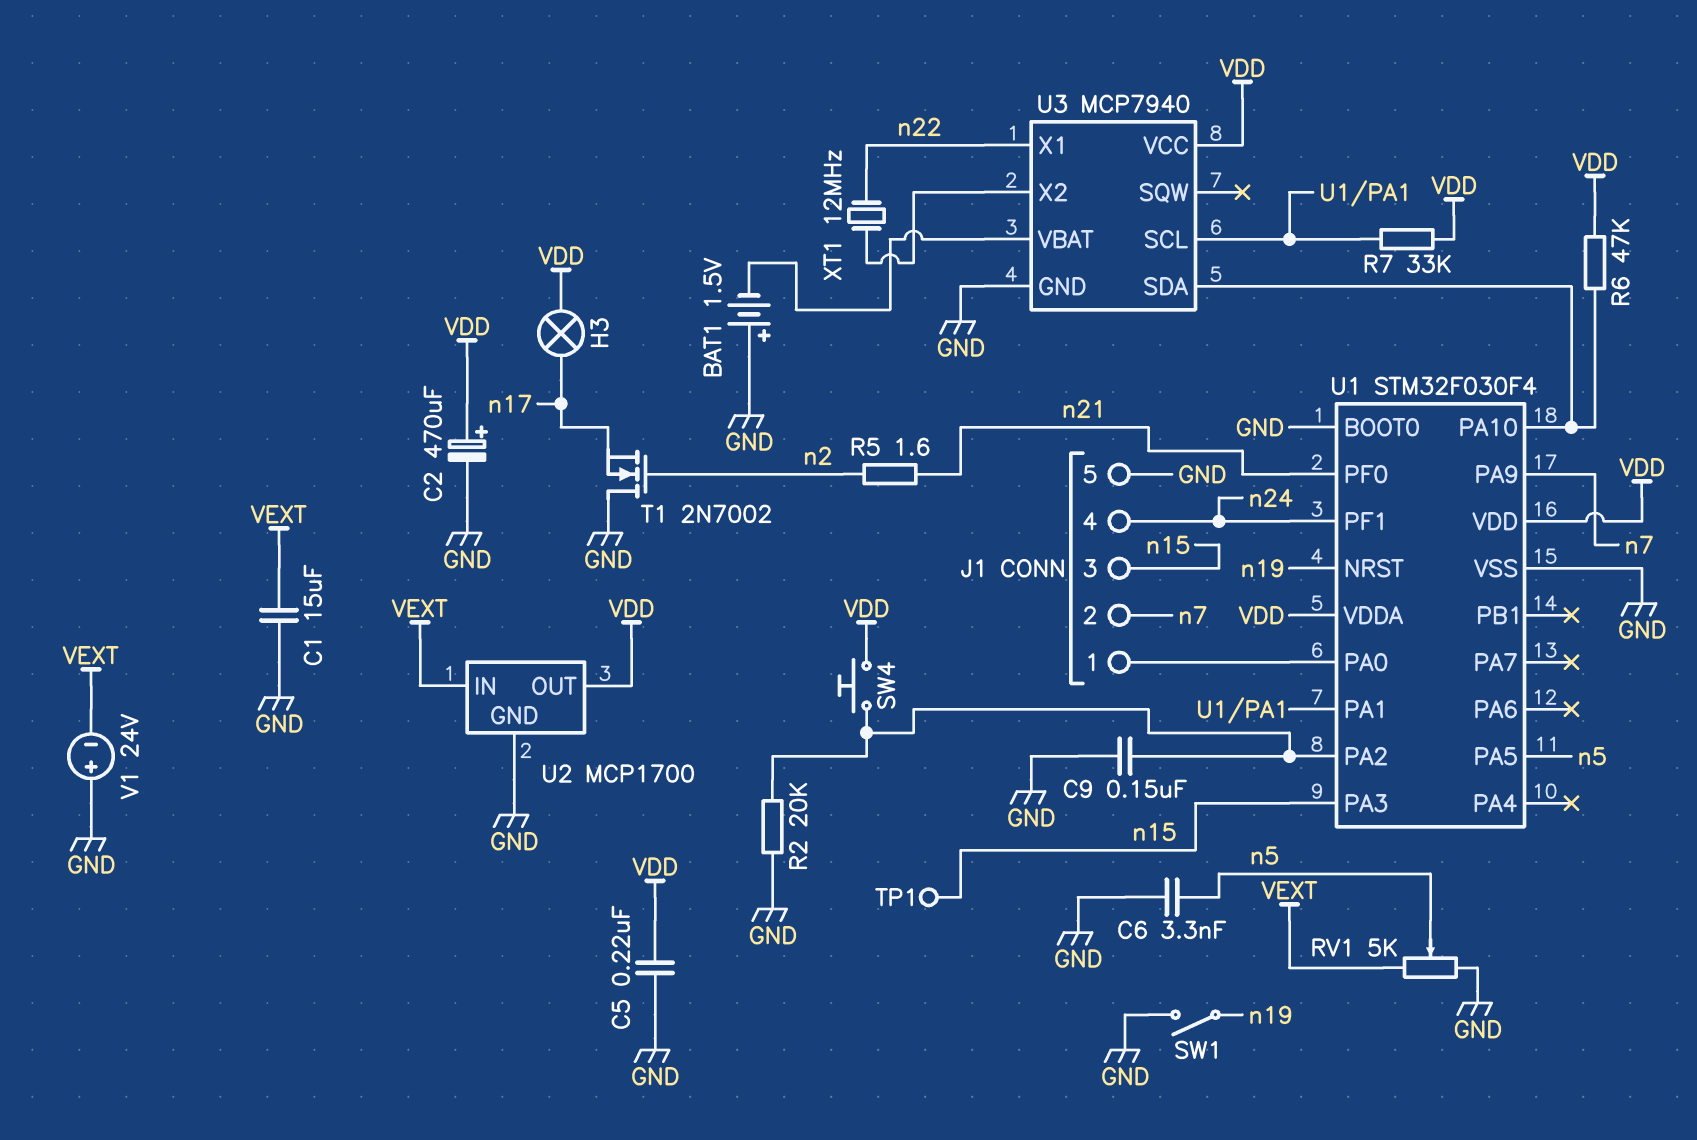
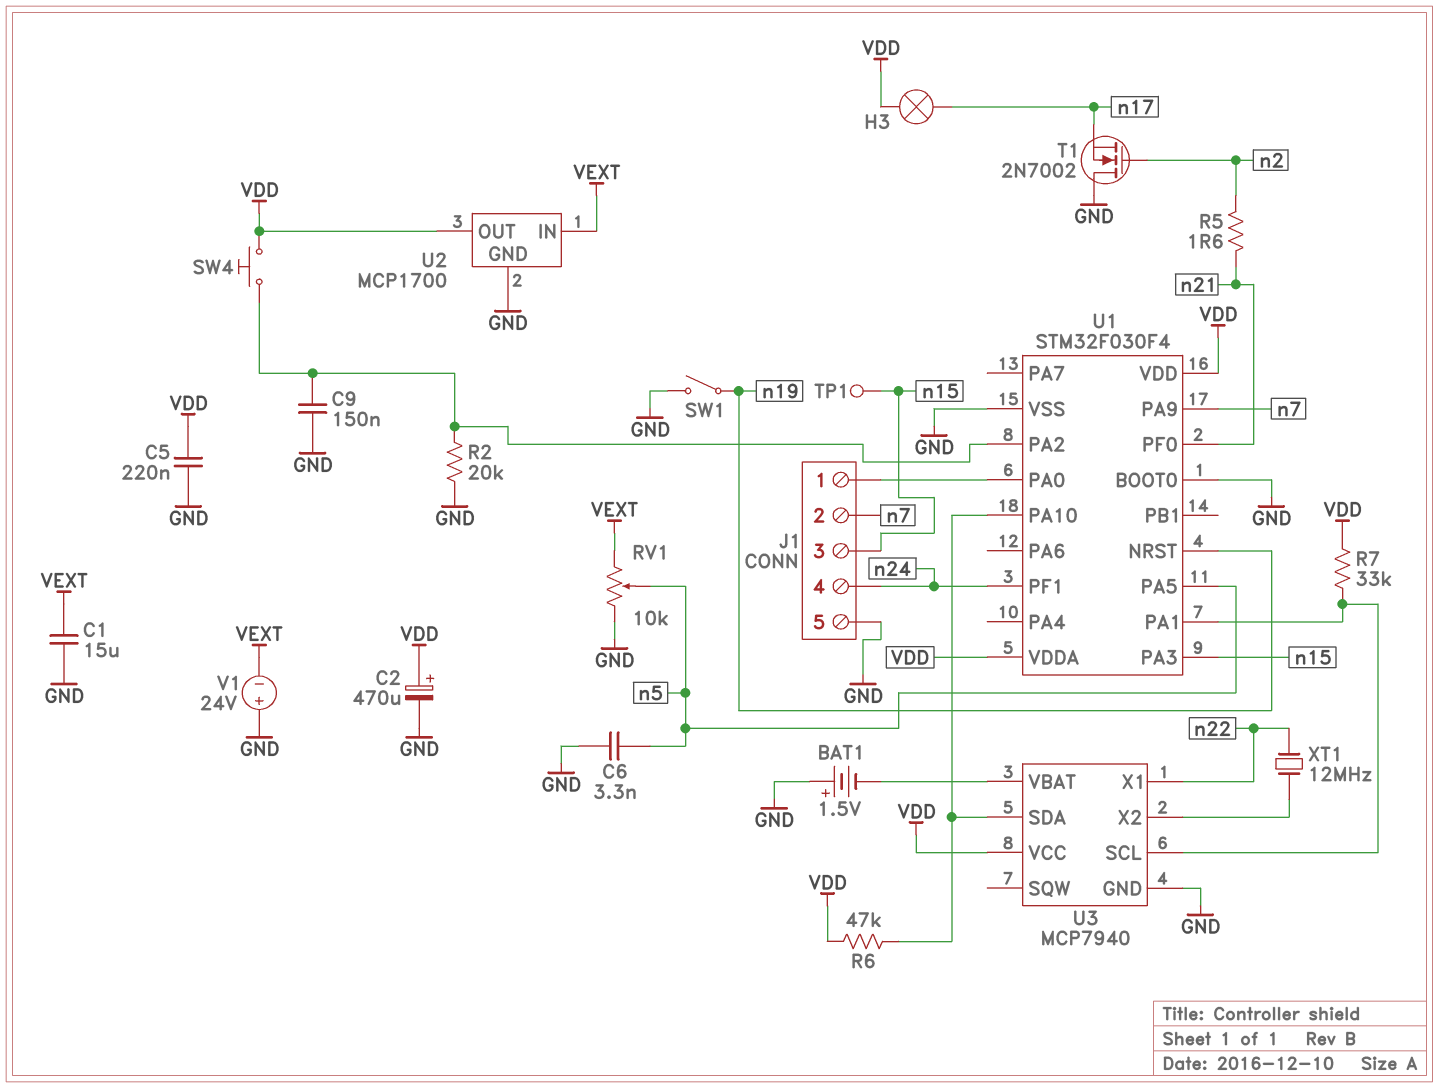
RV1: 5k (GND, VEXT, wiper n5) -> 10k (GND, VEXT, wiper n5)

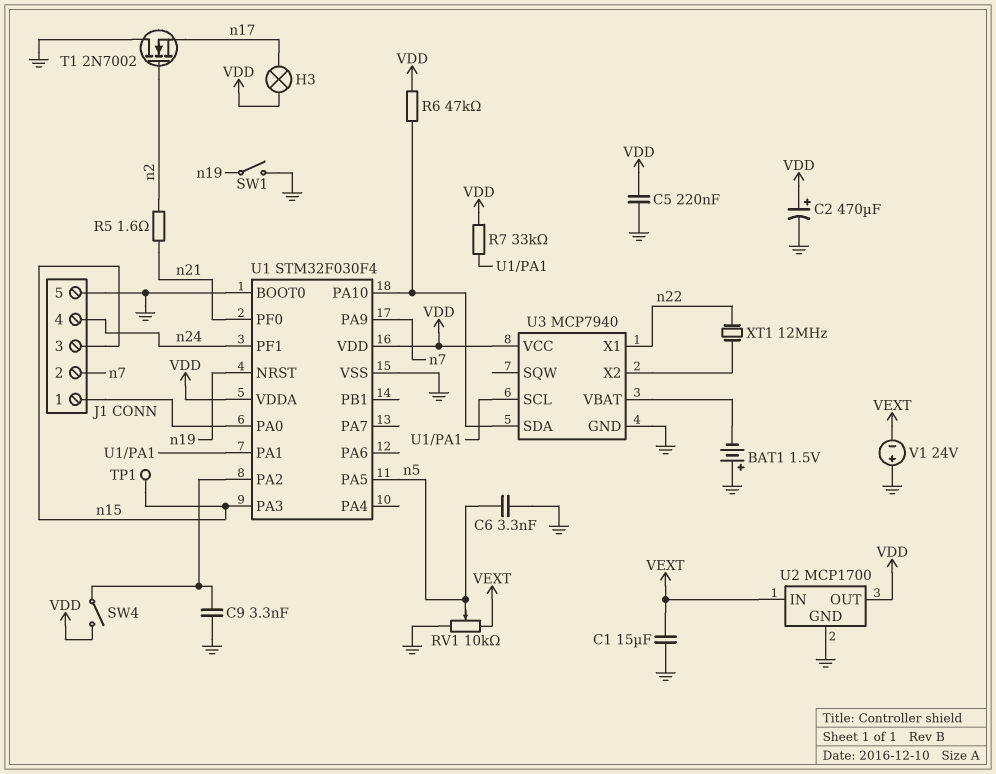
C9: 150nF (GND, U1/PA2) -> 3.3nF (GND, U1/PA2)
R2: 20k (GND, U1/PA2) -> none
SW4: button (U1/PA2, VDD) -> switch (U1/PA2, VDD)

